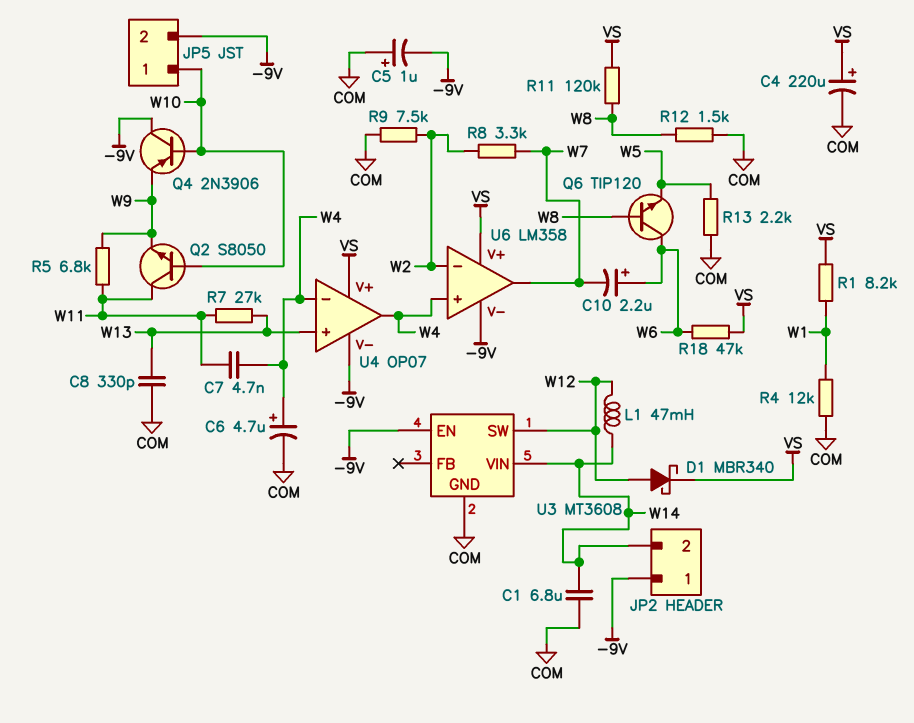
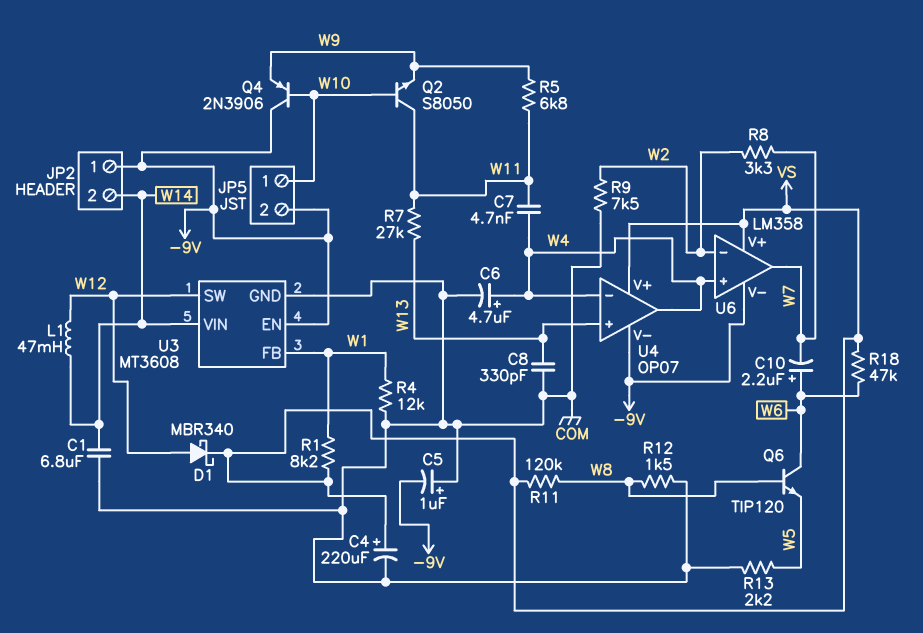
U3 pin FB: none -> W1

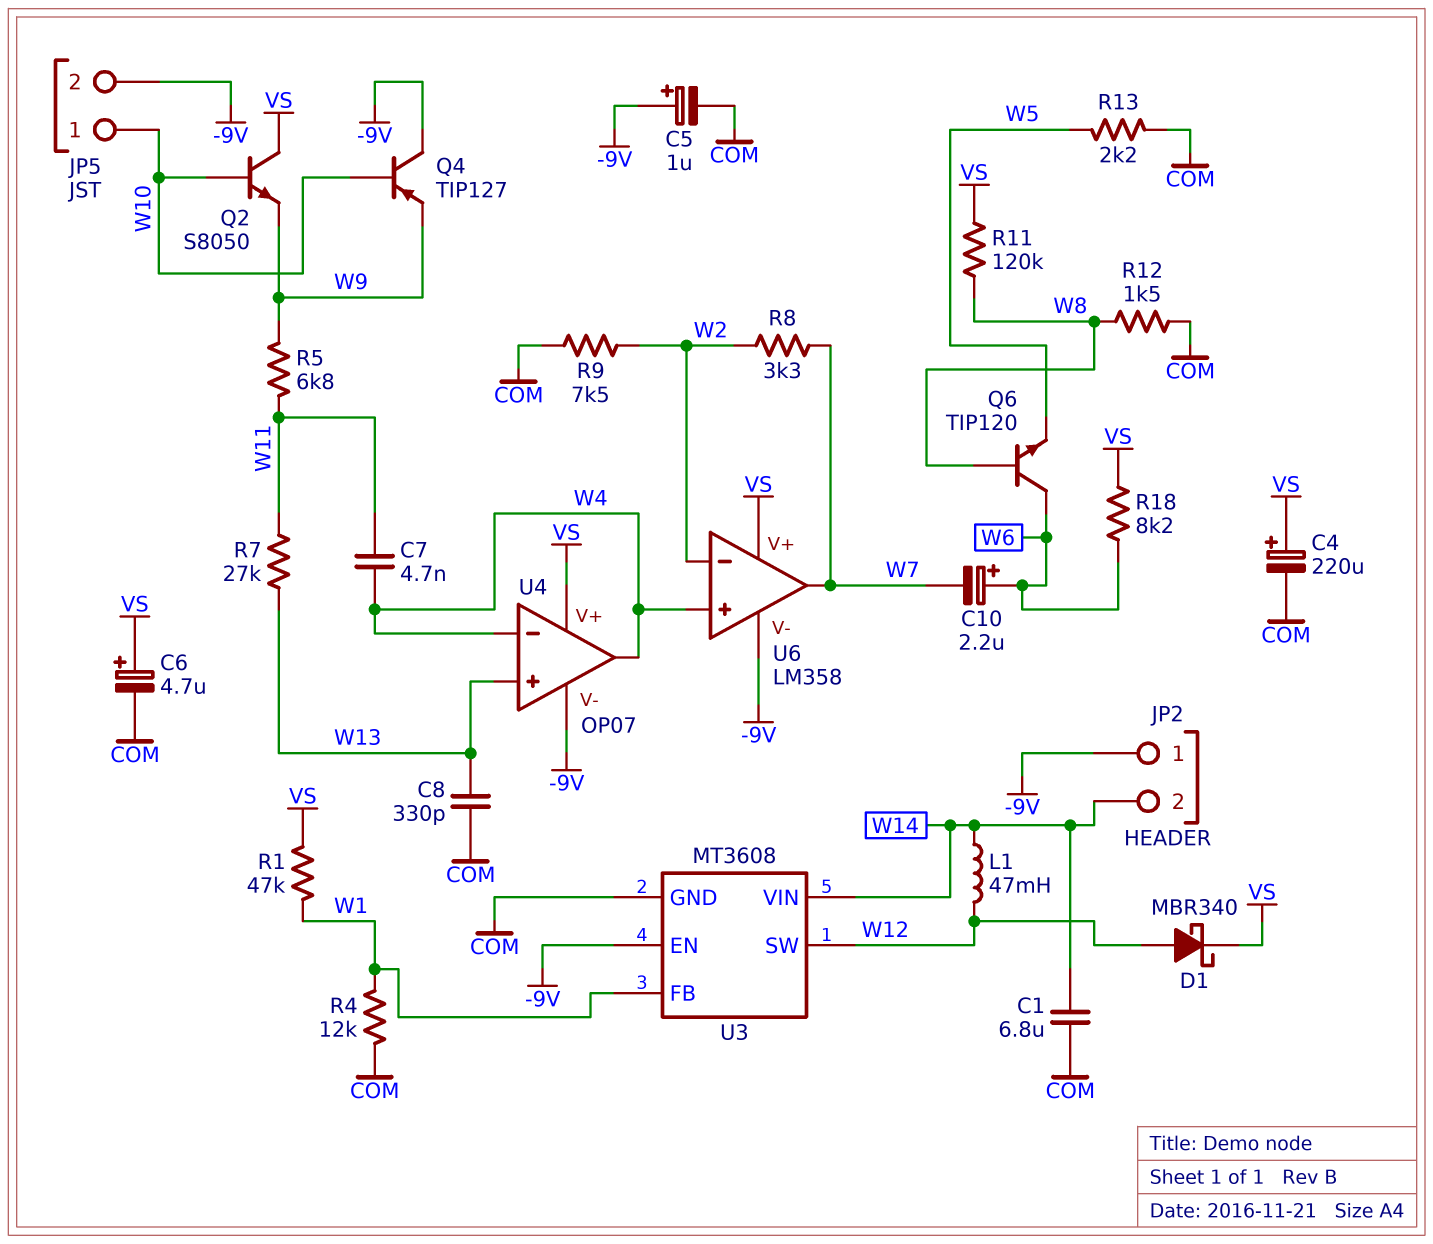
C5: 1uF (plus COM, minus -9V) -> 1uF (plus -9V, minus COM)
C6: 4.7uF (plus W4, minus COM) -> 4.7uF (plus VS, minus COM)
Q2: NPN S8050 (B W10, C W11, E W9) -> NPN S8050 (B W10, C VS, E W9)
Q4: PNP 2N3906 (B W10, C -9V, E W9) -> PNP TIP127 (B W10, C -9V, E W9)
R1: 8.2k (VS, W1) -> 47k (VS, W1)
R18: 47k (VS, W6) -> 8.2k (VS, W6)

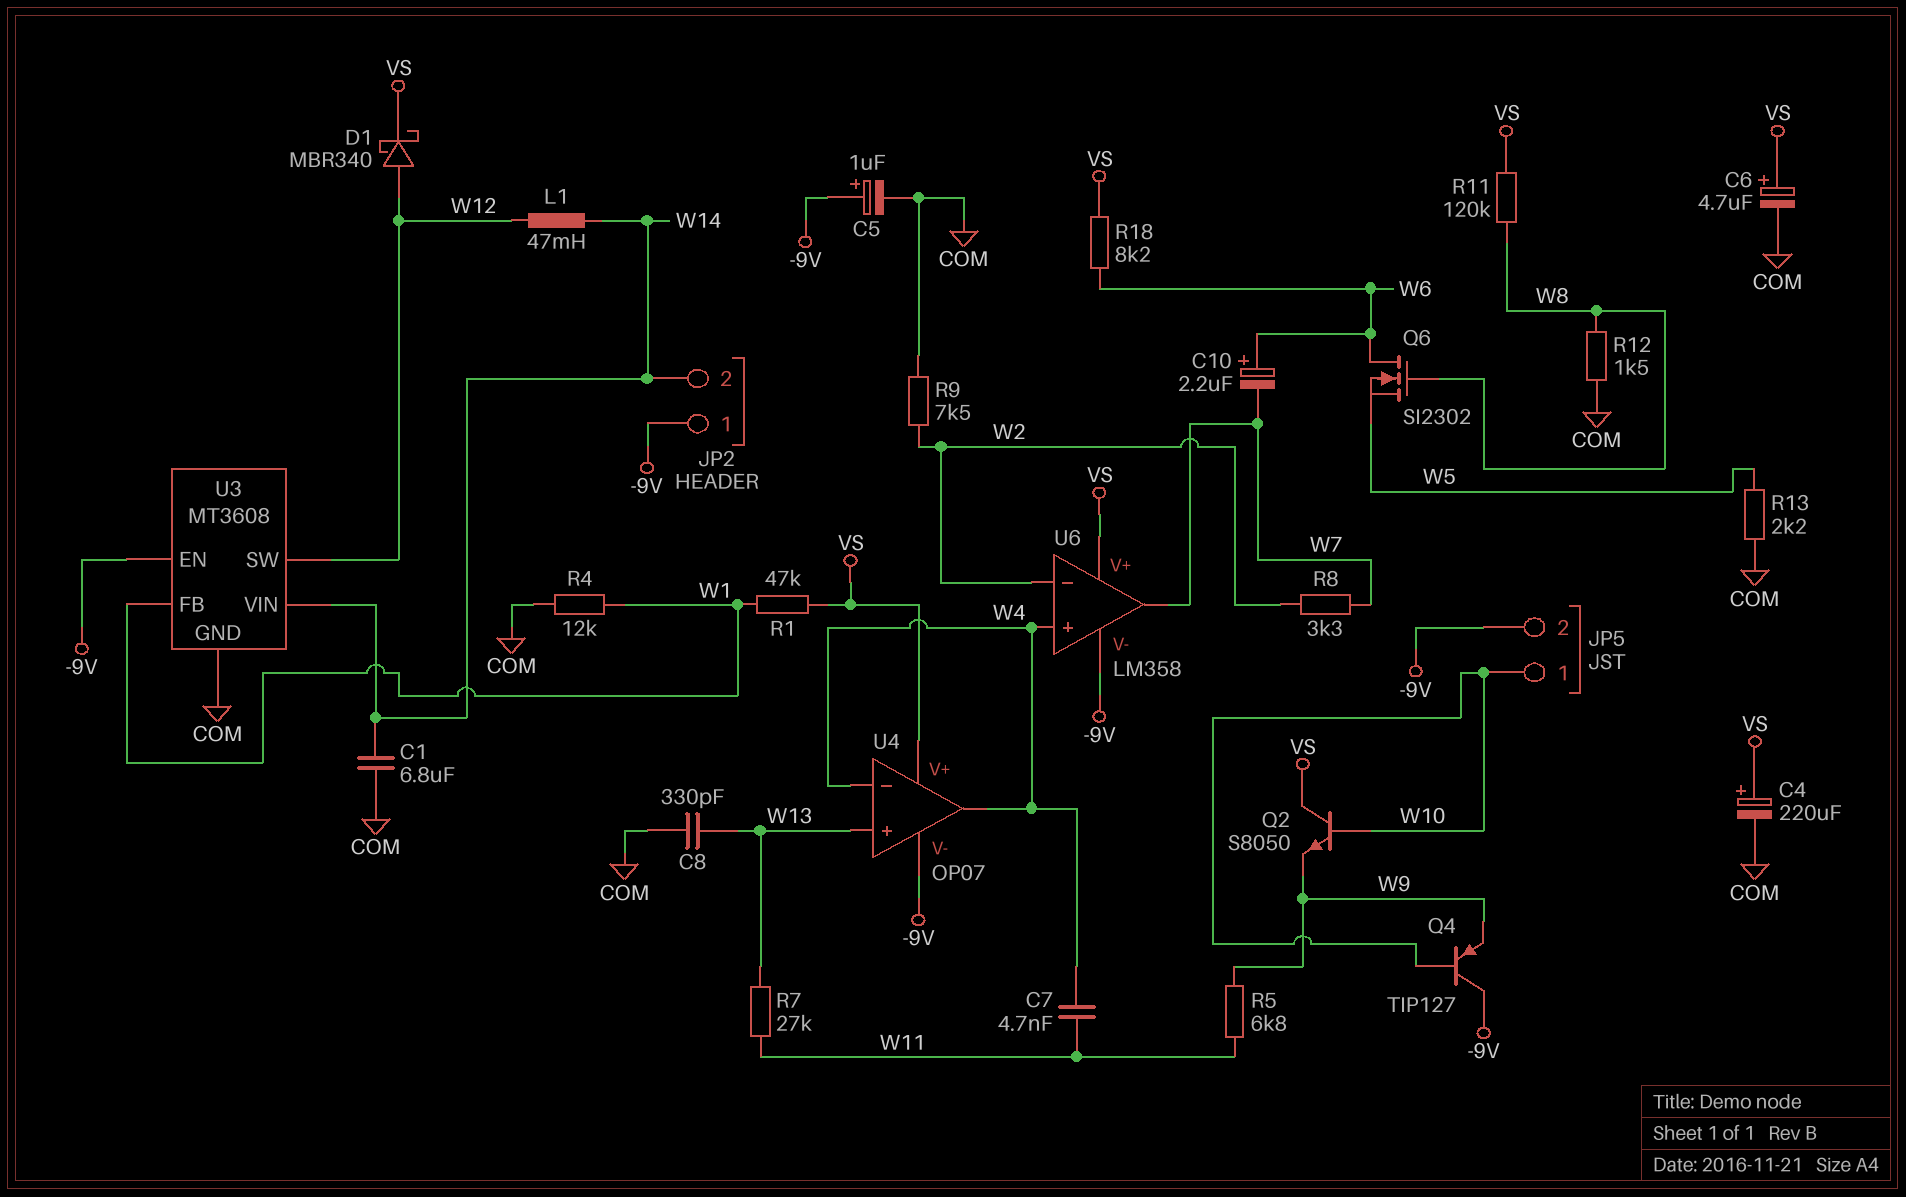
Q6: NPN TIP120 (B W8, C W6, E W5) -> NMOS SI2302 (G W8, D W6, S W5)

